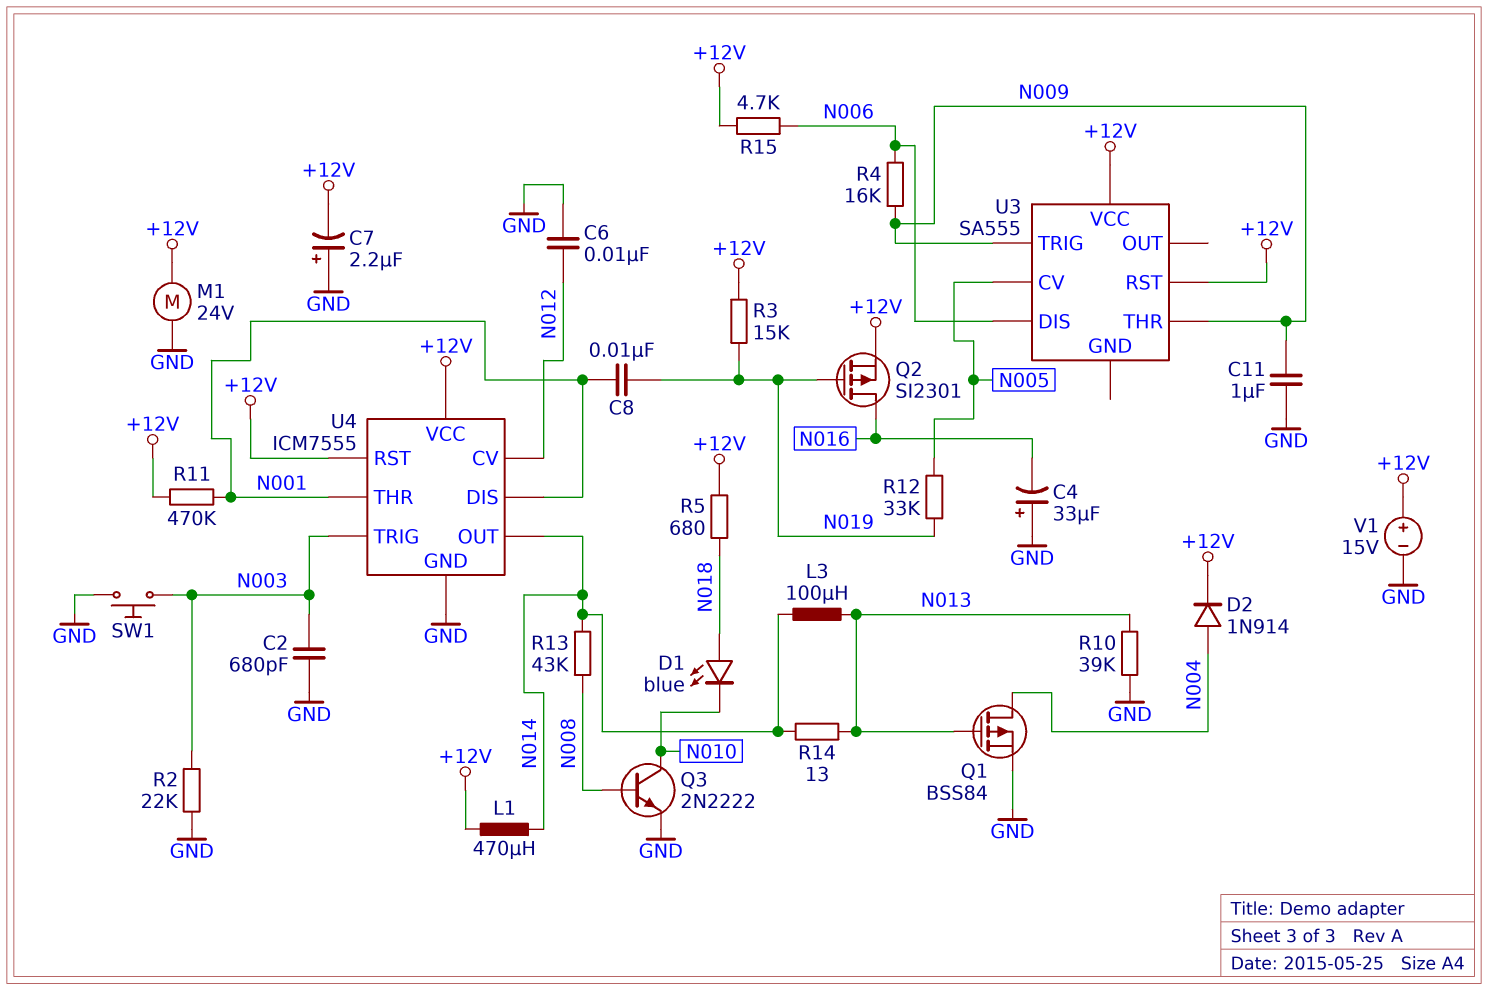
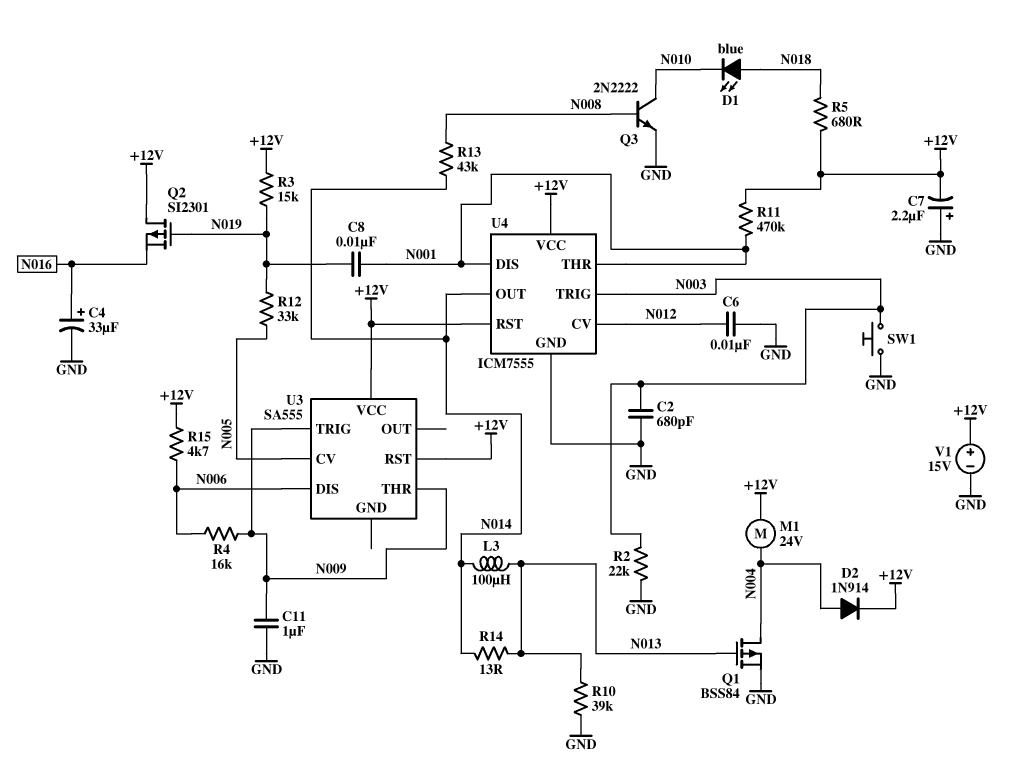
C4: 33uF (plus GND, minus N016) -> 33uF (plus N016, minus GND)
L1: 470uH (+12V, N014) -> none
M1: motor 24V (+12V, GND) -> motor 24V (+12V, N004)
Q2: PMOS SI2301 (G N019, D N016, S +12V) -> PMOS SI2301 (G N019, D +12V, S N016)

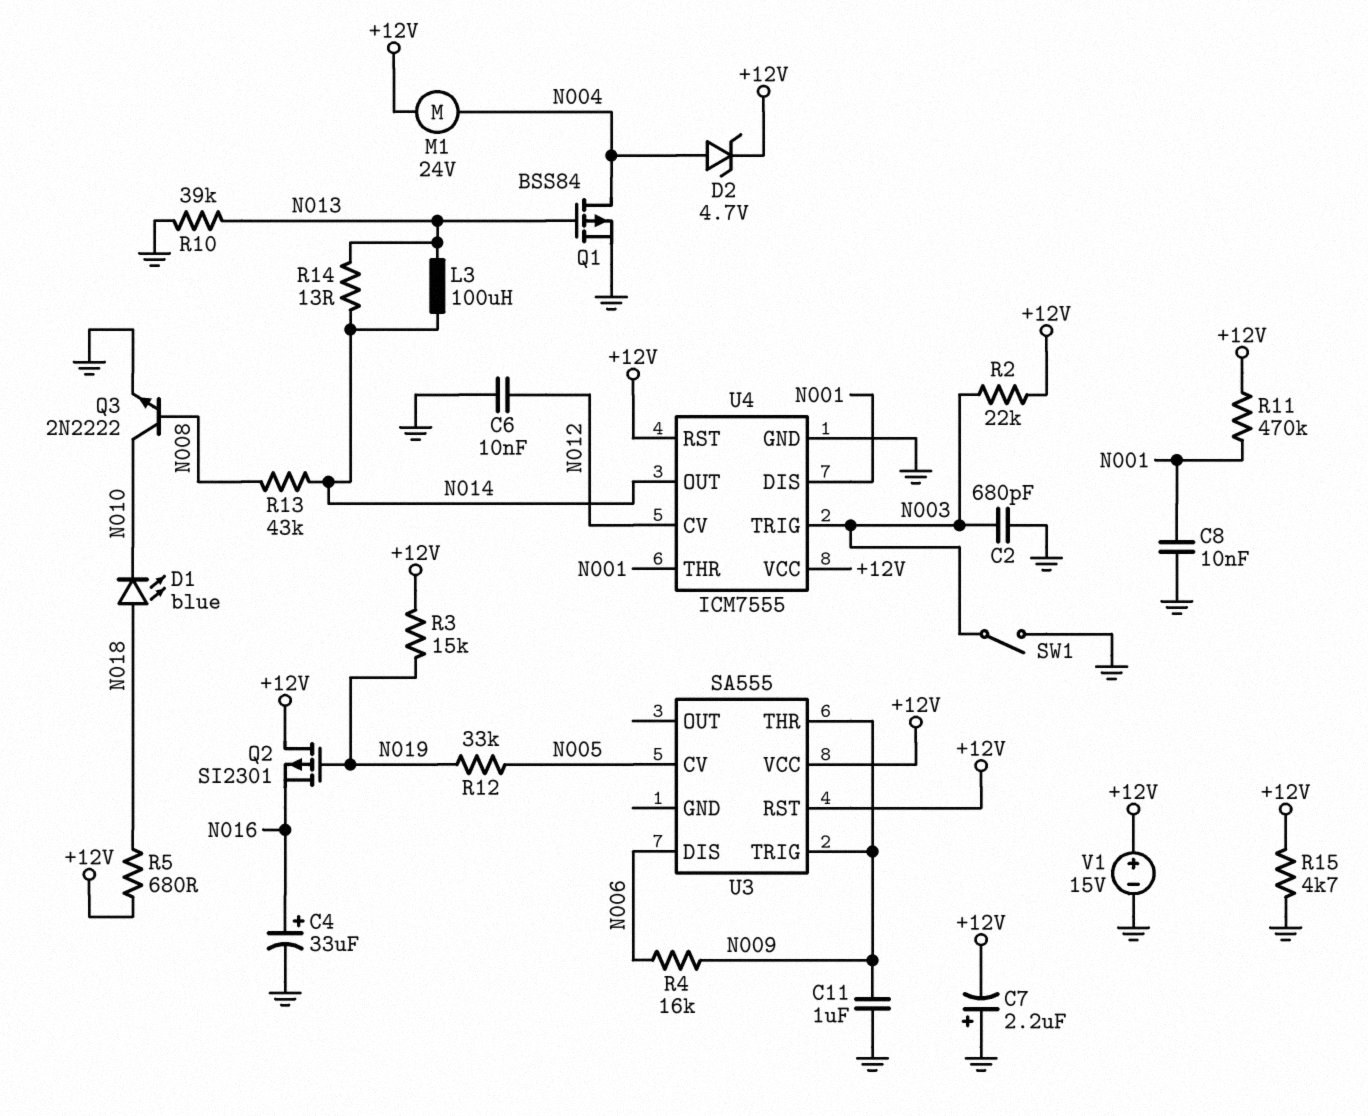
C8: 10nF (N001, N019) -> 10nF (GND, N001)
D2: diode 1N914 (A N004, K +12V) -> zener 4.7V (A N004, K +12V)
R2: 22k (GND, N003) -> 22k (+12V, N003)
R15: 4.7k (+12V, N006) -> 4.7k (+12V, GND)
SW1: button (GND, N003) -> switch (GND, N003)

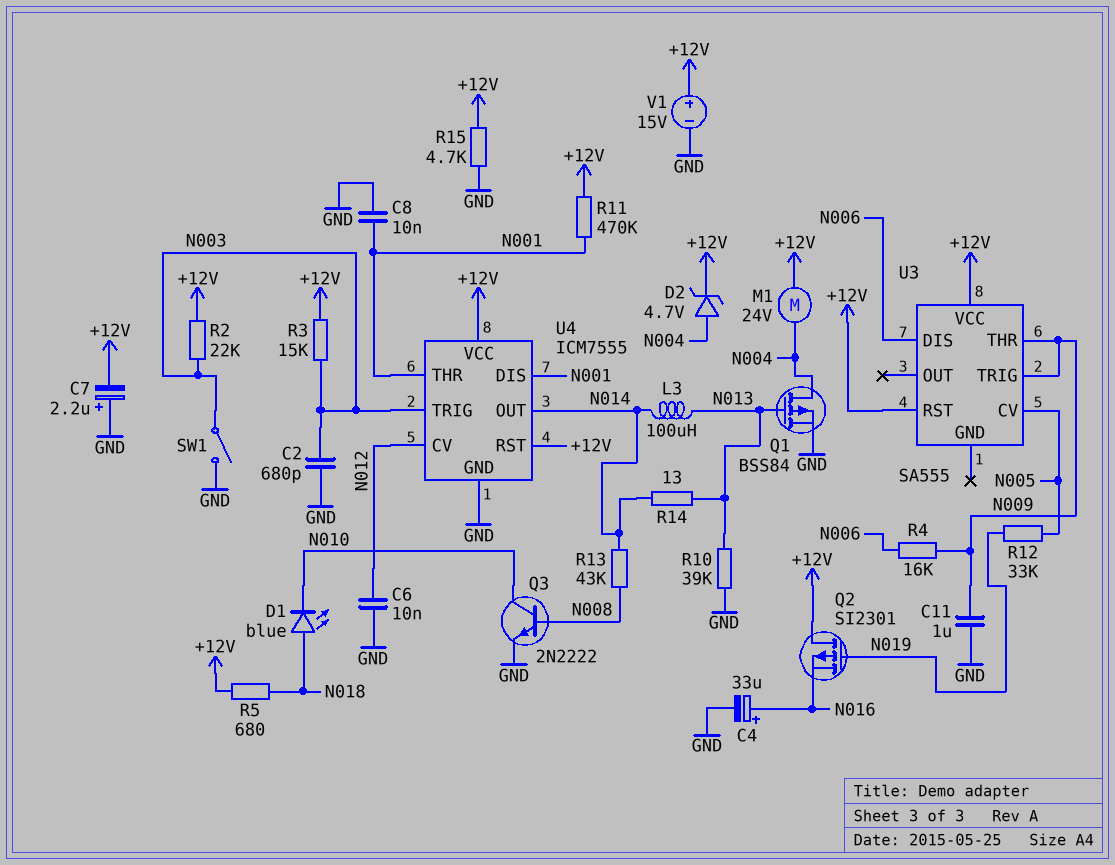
R3: 15k (+12V, N019) -> 15k (+12V, N003)

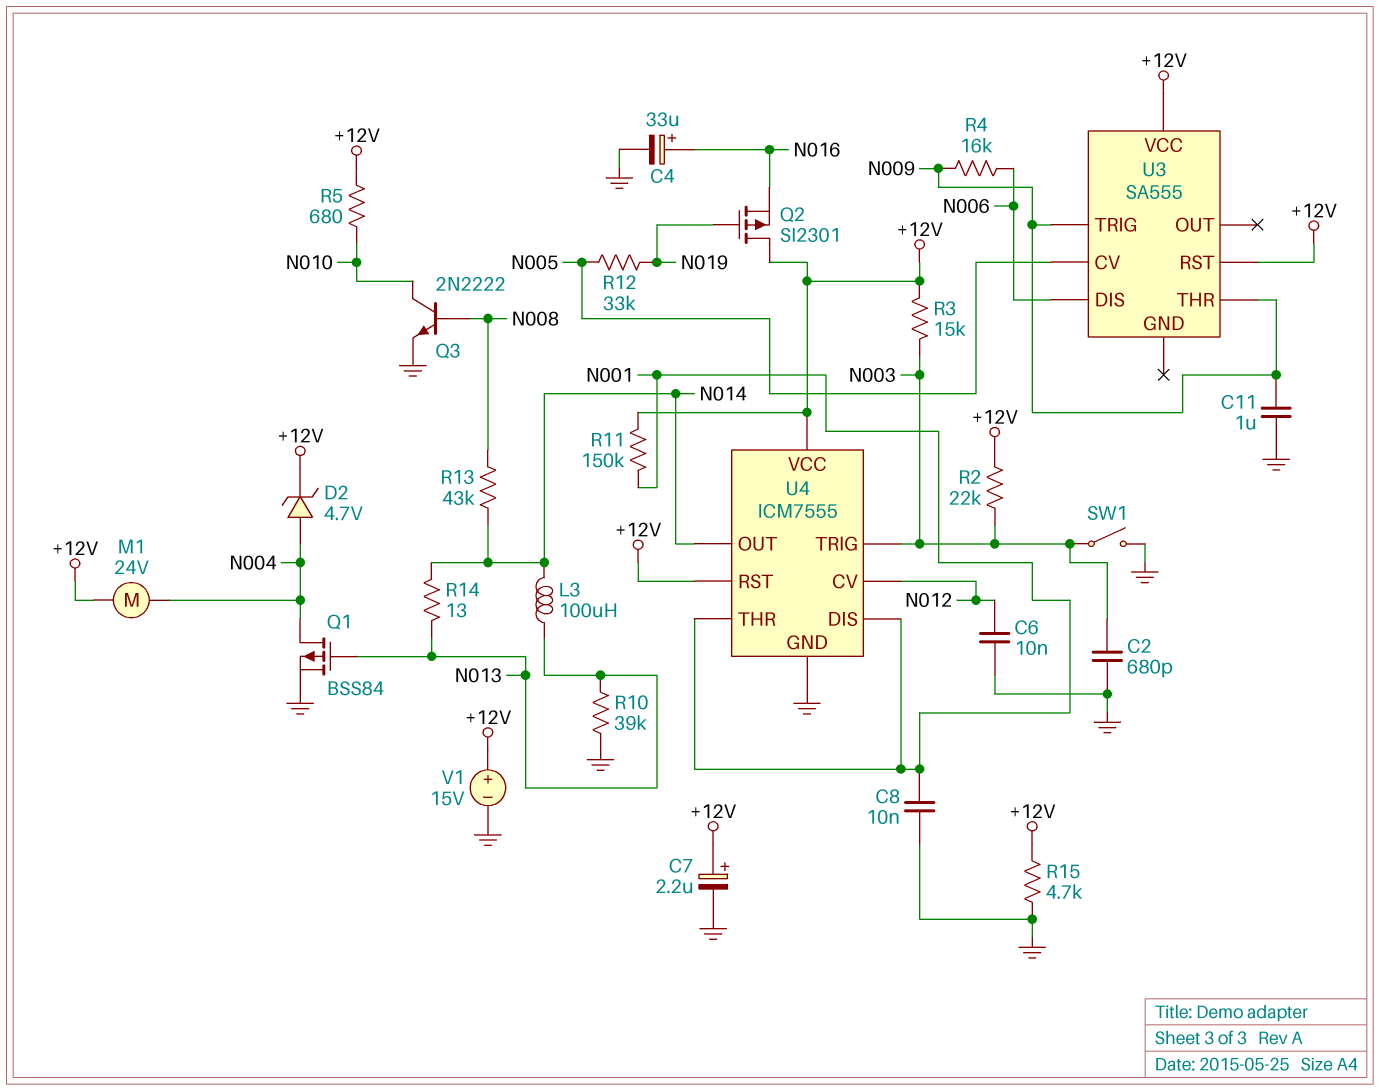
C7: 2.2uF (plus GND, minus +12V) -> 2.2uF (plus +12V, minus GND)
D1: LED blue (A N018, K N010) -> none
R5: 680 (+12V, N018) -> 680 (+12V, N010)
R11: 470k (+12V, N001) -> 150k (+12V, N001)

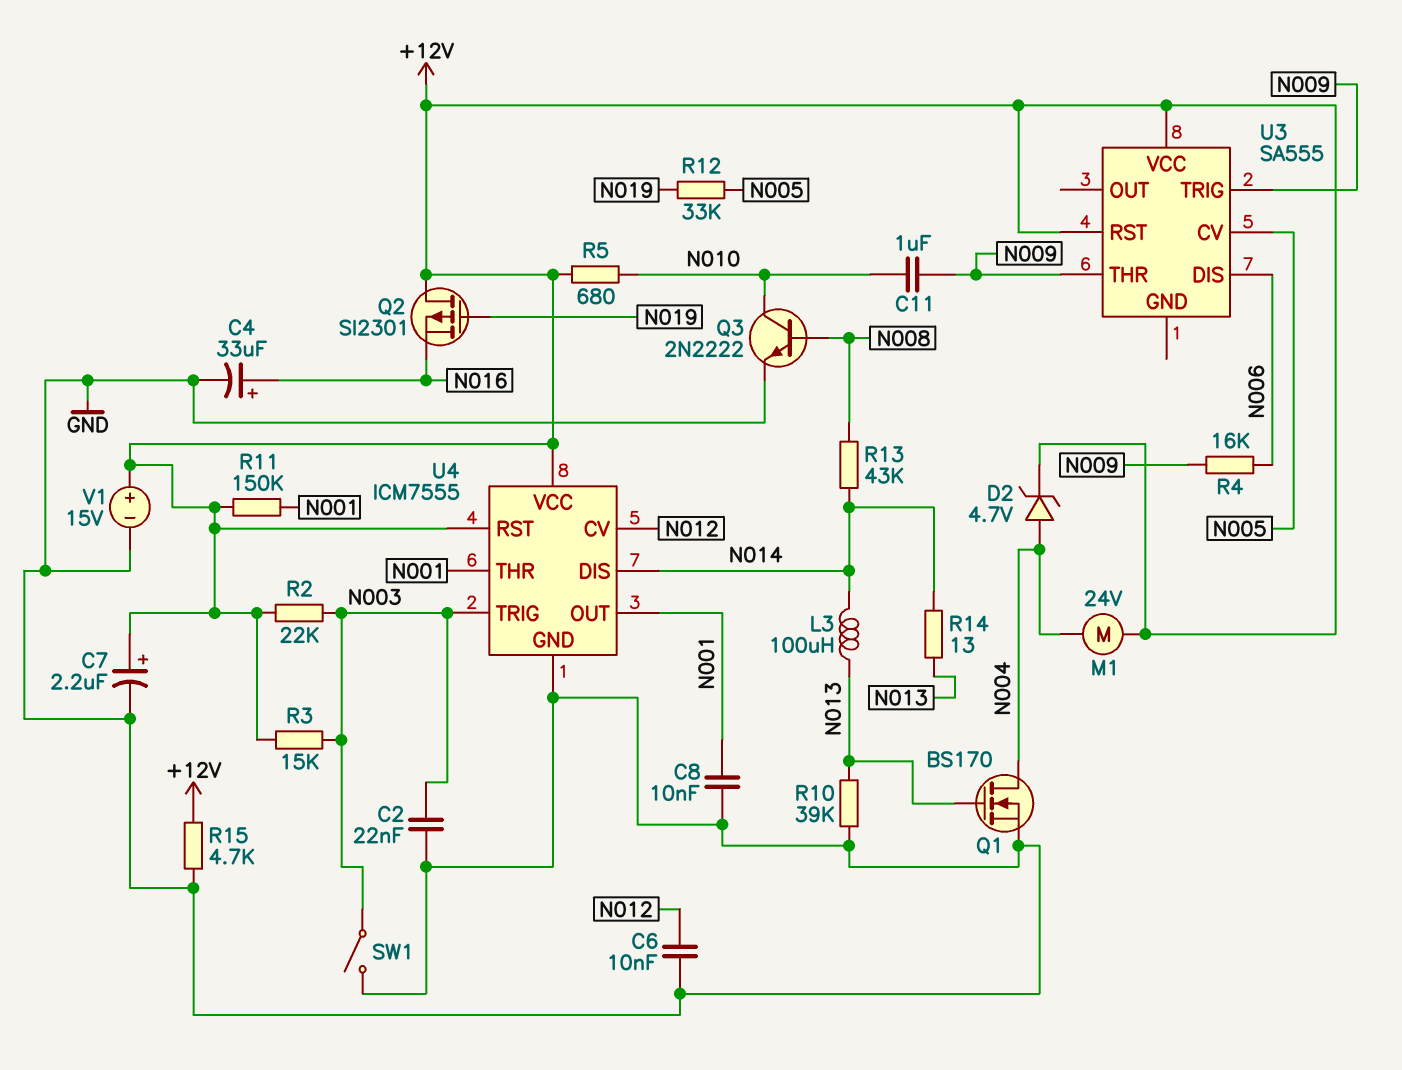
C2: 680pF (GND, N003) -> 22nF (GND, N003)
C11: 1uF (GND, N009) -> 1uF (N009, N010)
Q1: PMOS BSS84 (G N013, D N004, S GND) -> NMOS BS170 (G N013, D N004, S GND)
U4 pin DIS: N001 -> N014
U4 pin OUT: N014 -> N001

